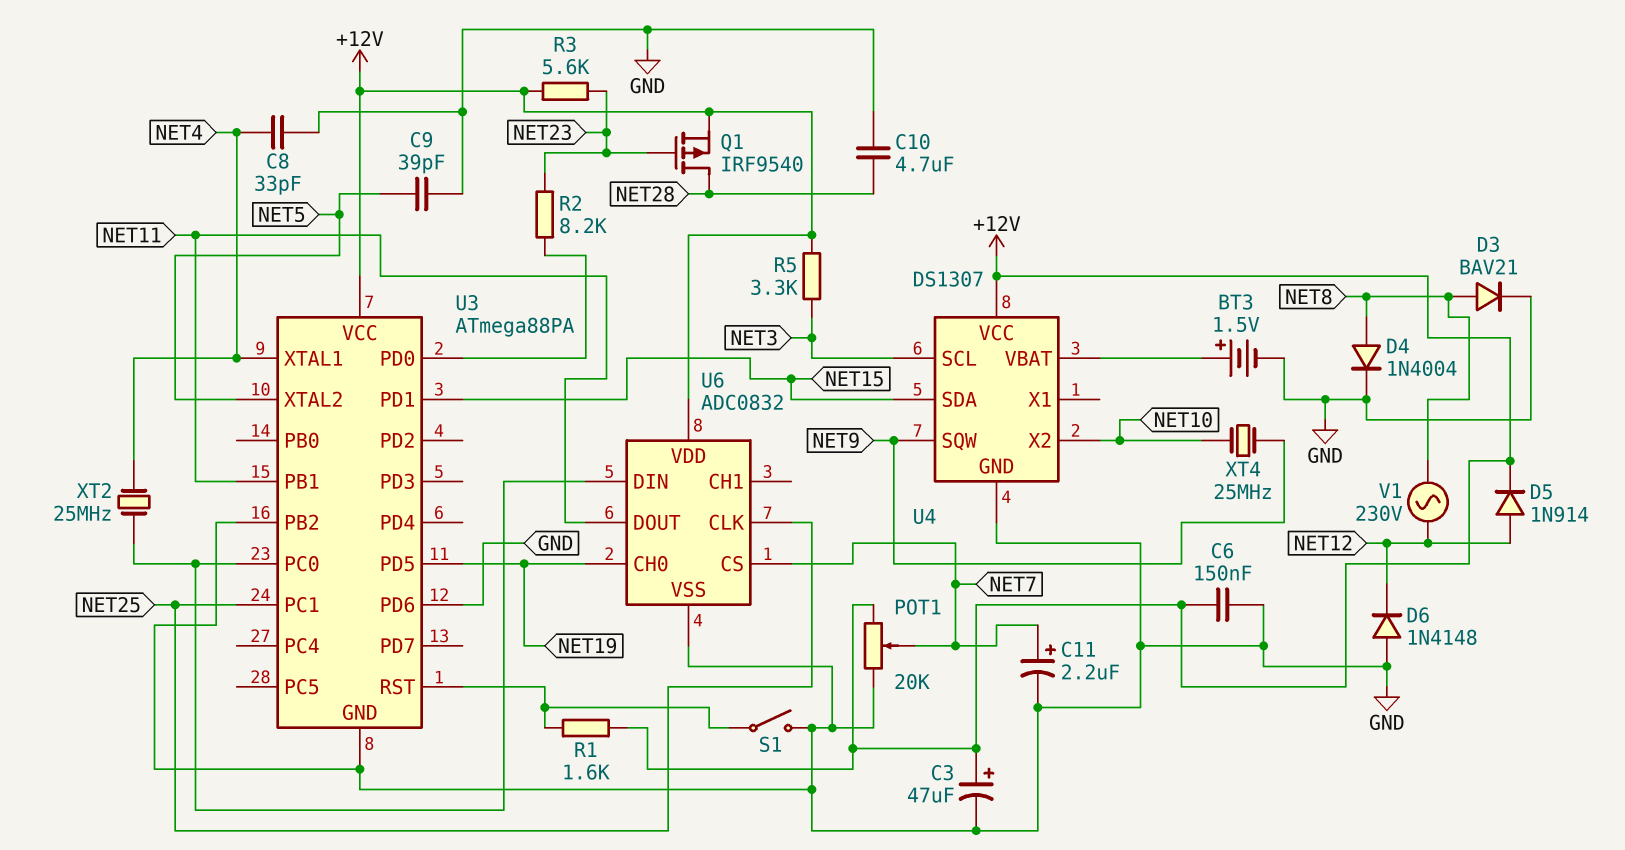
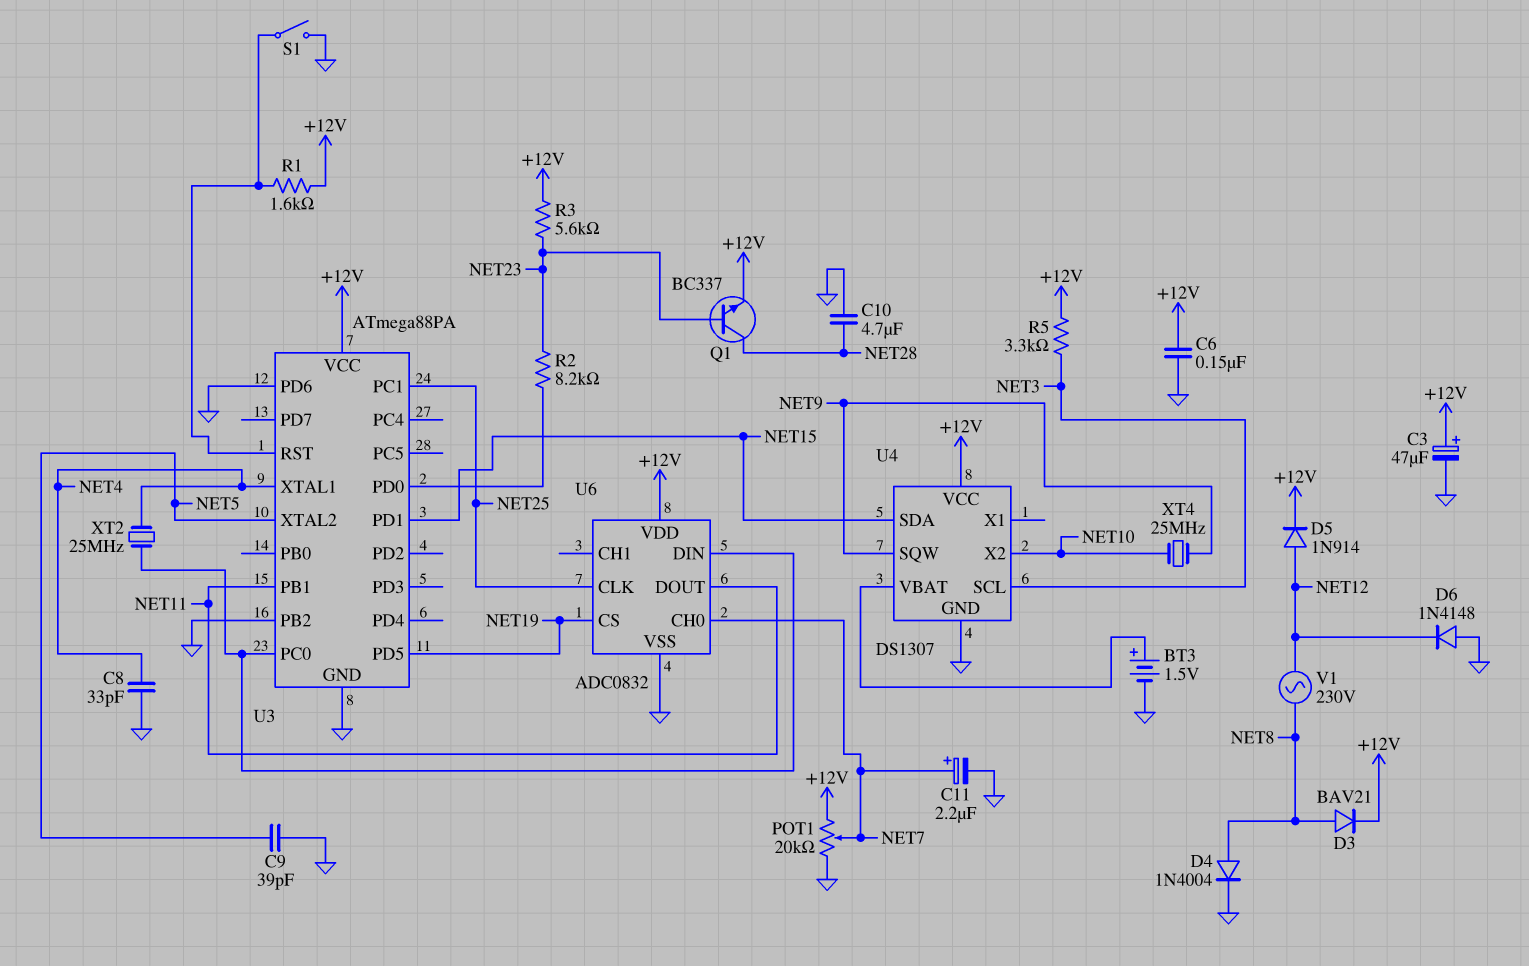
D3: diode BAV21 (A NET8, K GND) -> diode BAV21 (A NET8, K +12V)
Q1: PMOS IRF9540 (G NET23, D NET28, S +12V) -> NPN BC337 (B NET23, C NET28, E +12V)
U6 pin CH0: NET19 -> NET7
U6 pin CS: NET7 -> NET19

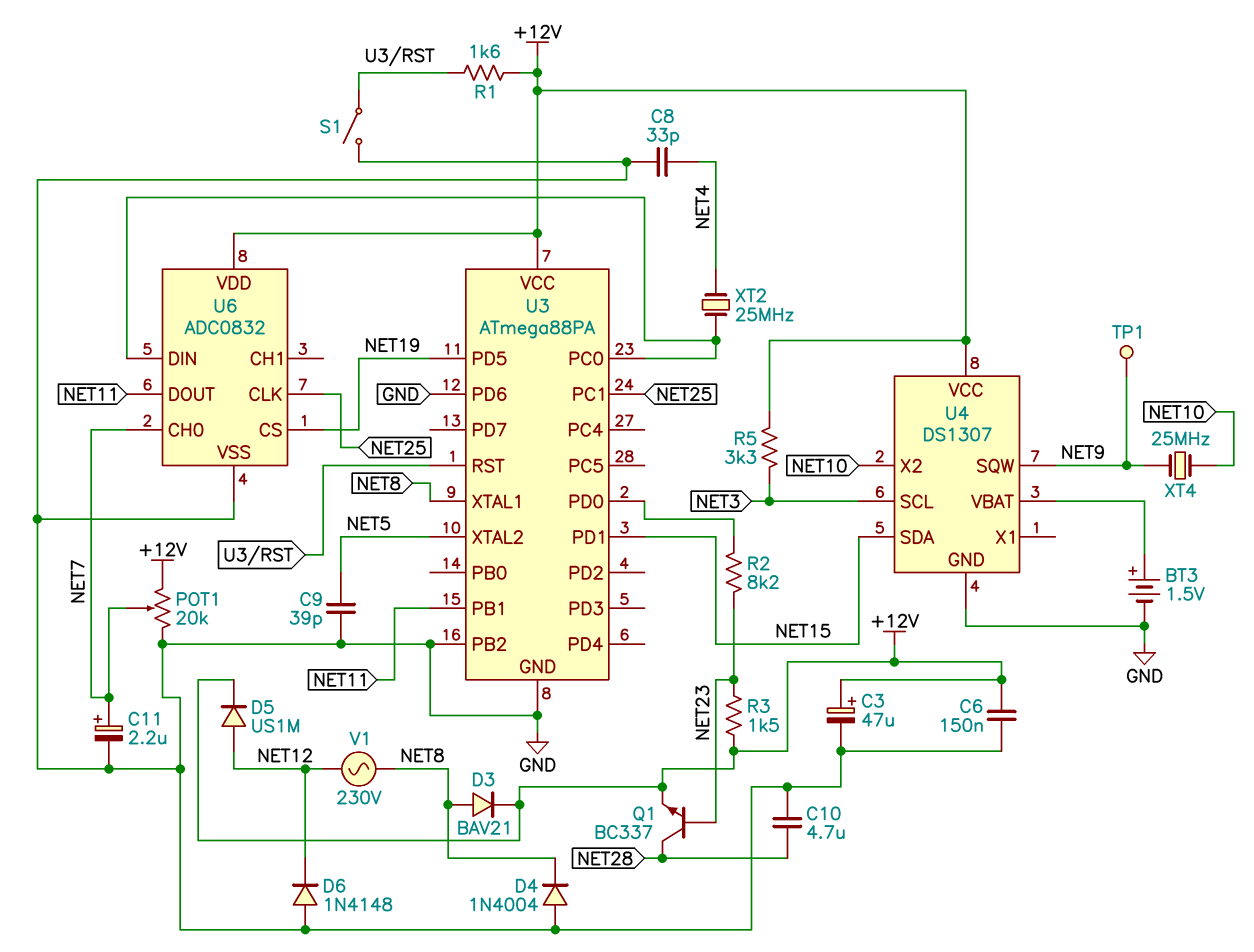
D4: diode 1N4004 (A NET8, K GND) -> diode 1N4004 (A GND, K NET8)
D5: diode 1N914 (A NET12, K +12V) -> diode US1M (A NET12, K +12V)
R3: 5.6k (+12V, NET23) -> 1.5k (+12V, NET23)
TP1: none -> test point (NET9)
U3 pin XTAL1: NET4 -> NET8

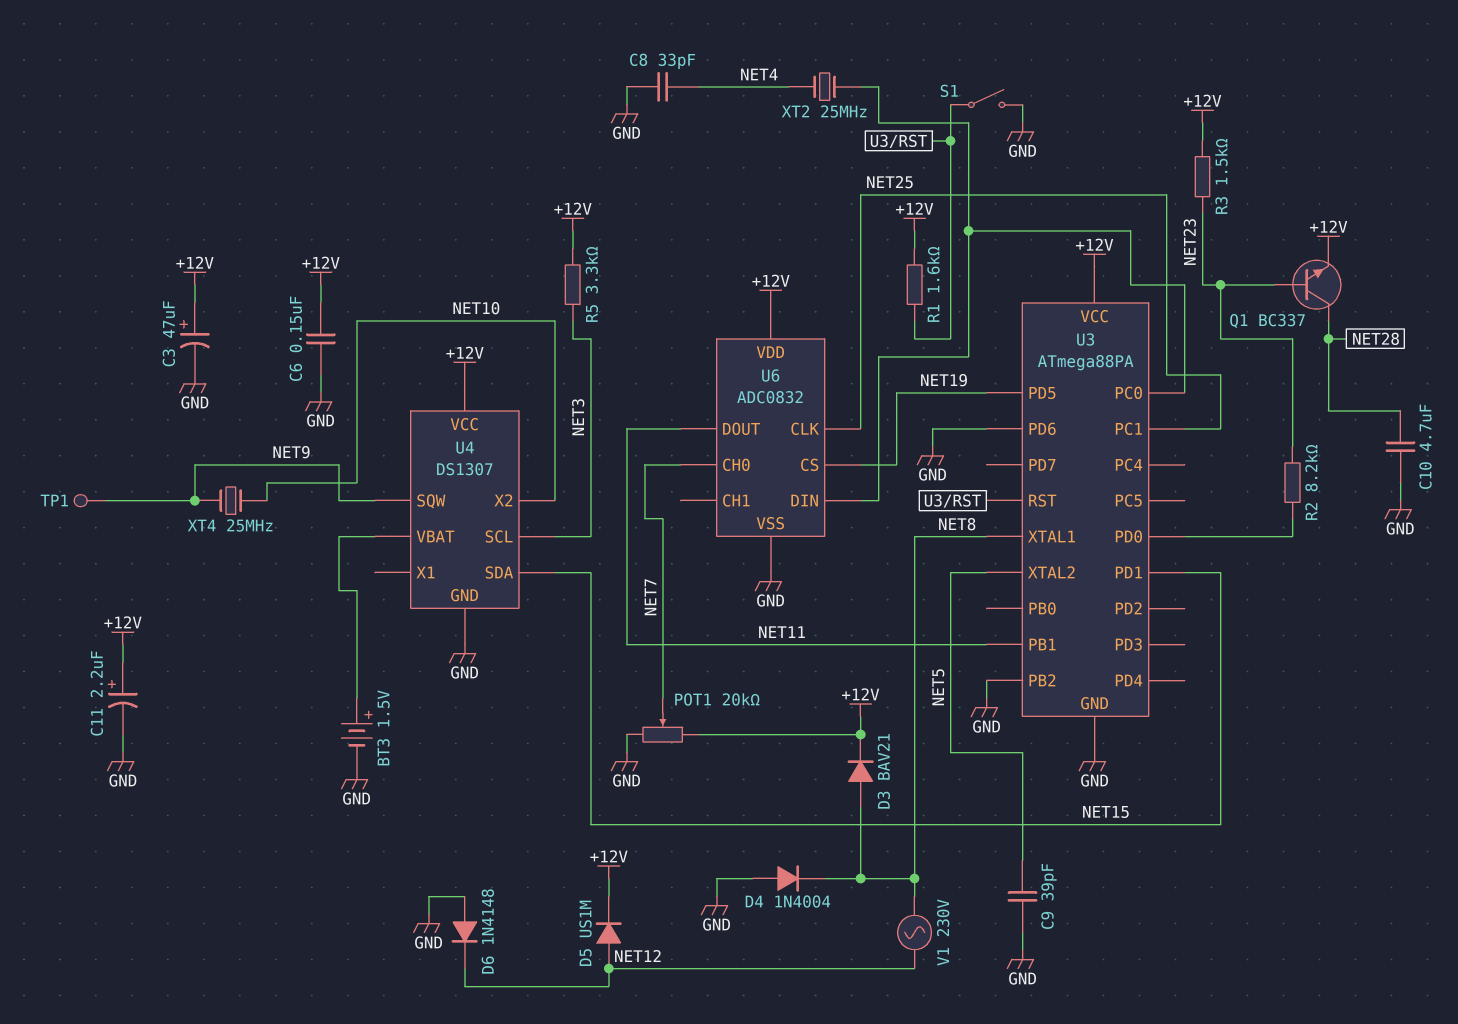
C11: 2.2uF (plus NET7, minus GND) -> 2.2uF (plus +12V, minus GND)

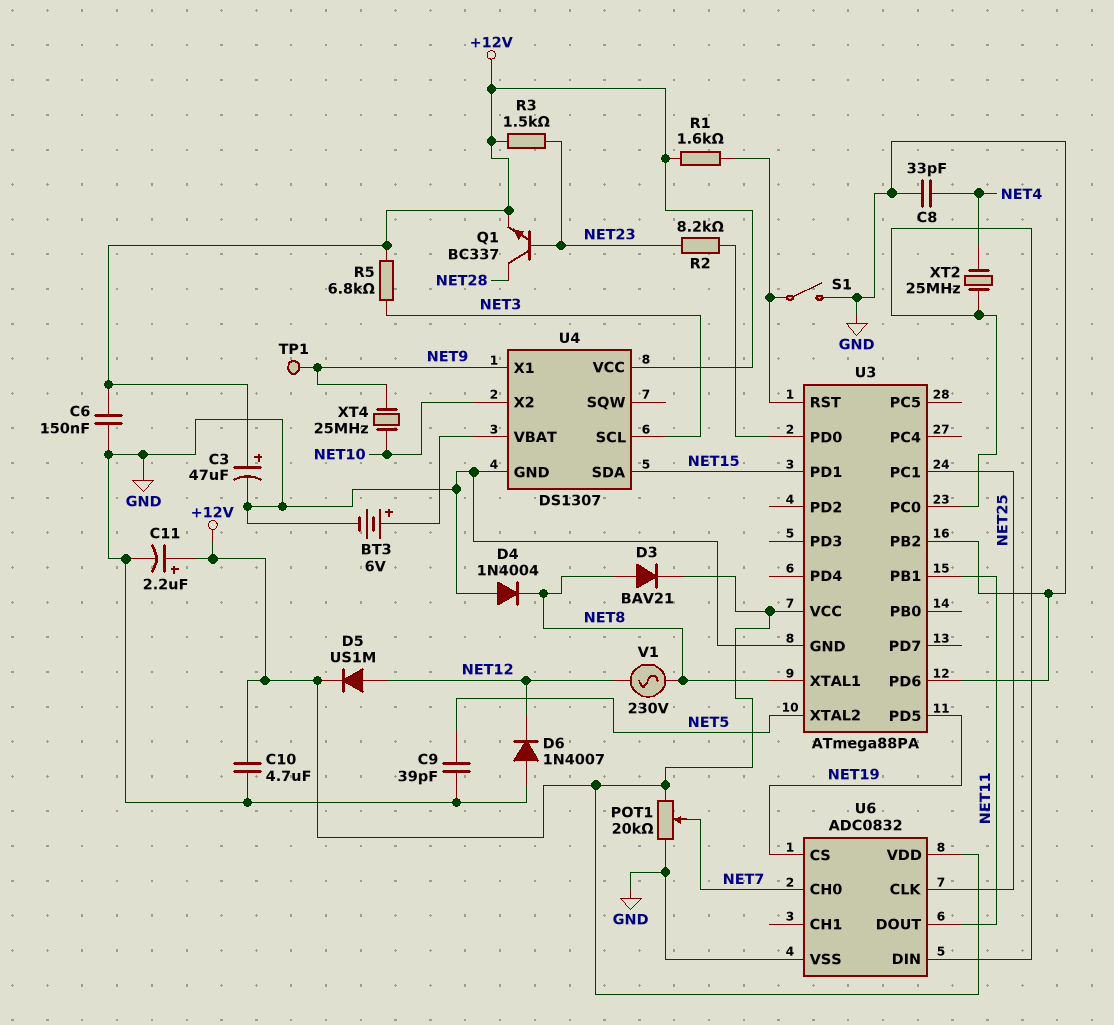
BT3: 1.5V (plus U4/VBAT, minus GND) -> 6V (plus U4/VBAT, minus GND)
C10: 4.7uF (GND, NET28) -> 4.7uF (+12V, GND)
D6: diode 1N4148 (A GND, K NET12) -> diode 1N4007 (A GND, K NET12)
R5: 3.3k (+12V, NET3) -> 6.8k (+12V, NET3)
U4 pin SQW: NET9 -> none
U4 pin X1: none -> NET9

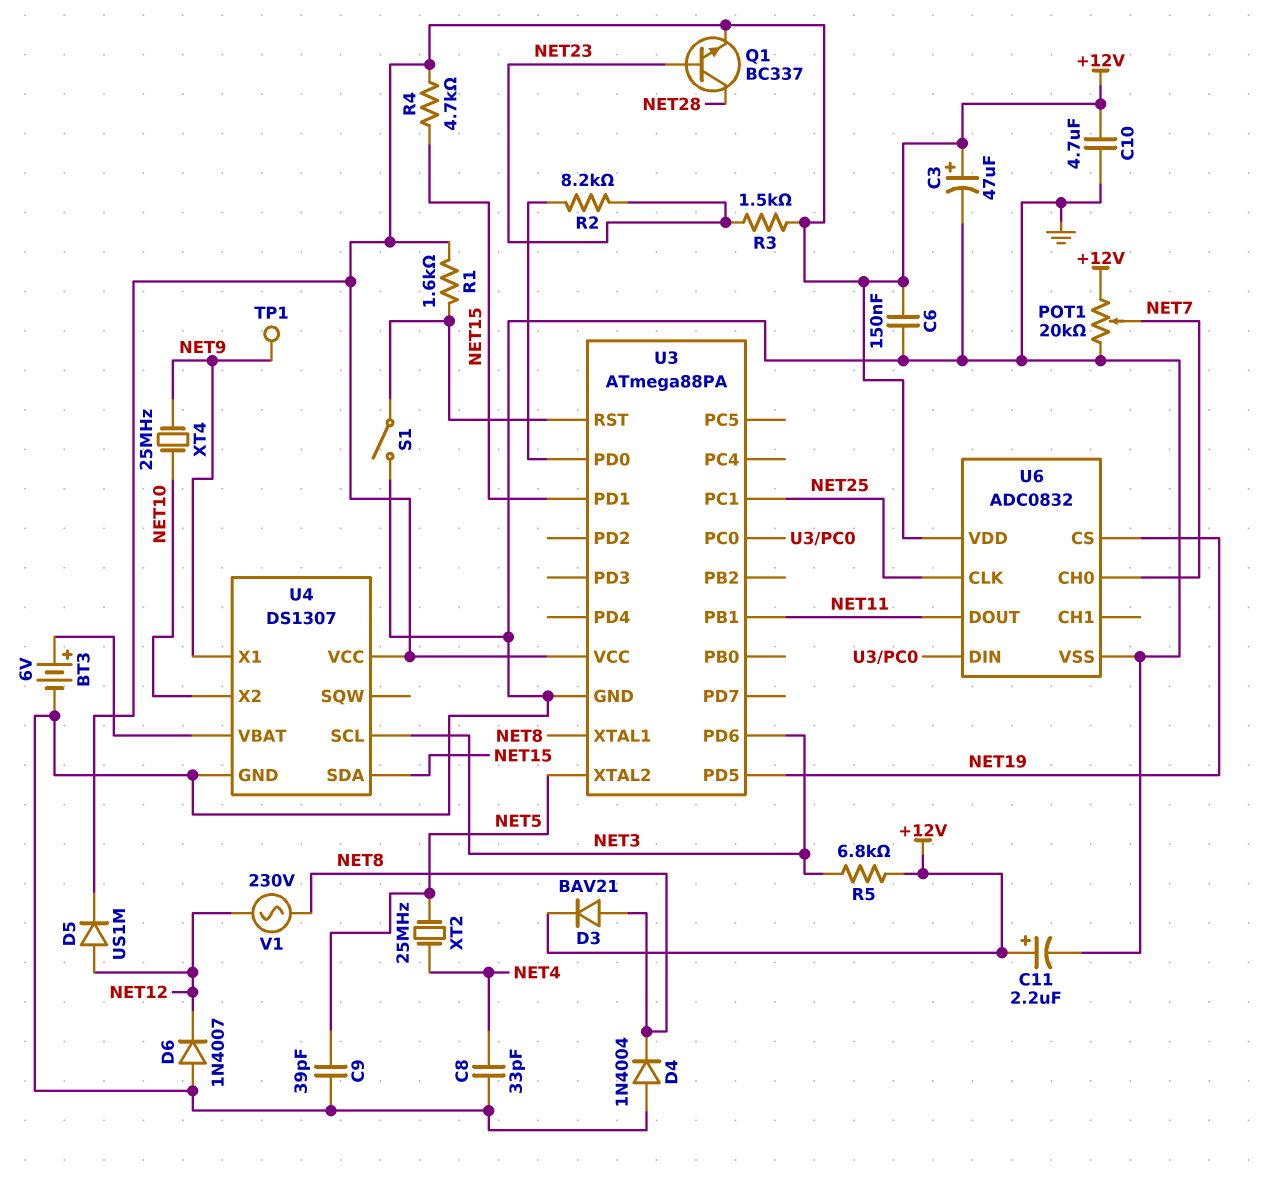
R4: none -> 4.7k (+12V, NET15)
U3 pin PB2: GND -> none
U3 pin PD6: GND -> NET3
XT2: 25MHz (NET4, U3/PC0) -> 25MHz (NET4, NET5)

